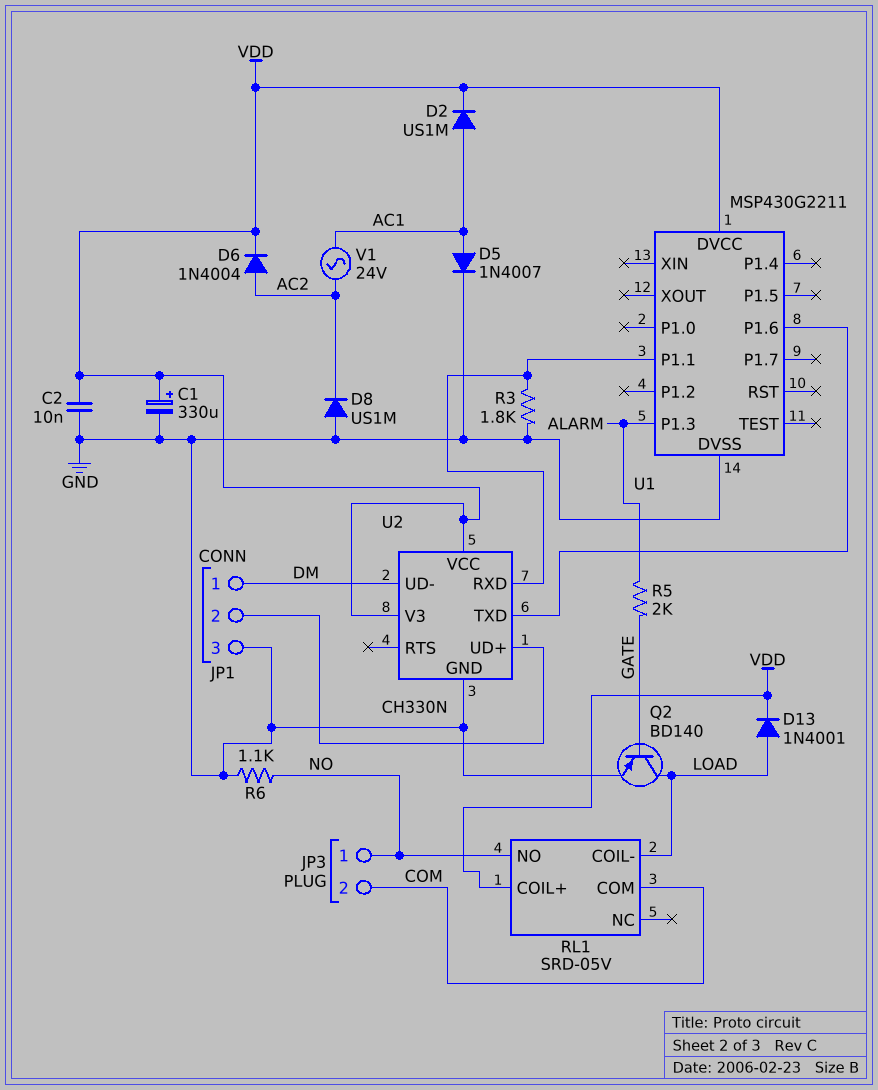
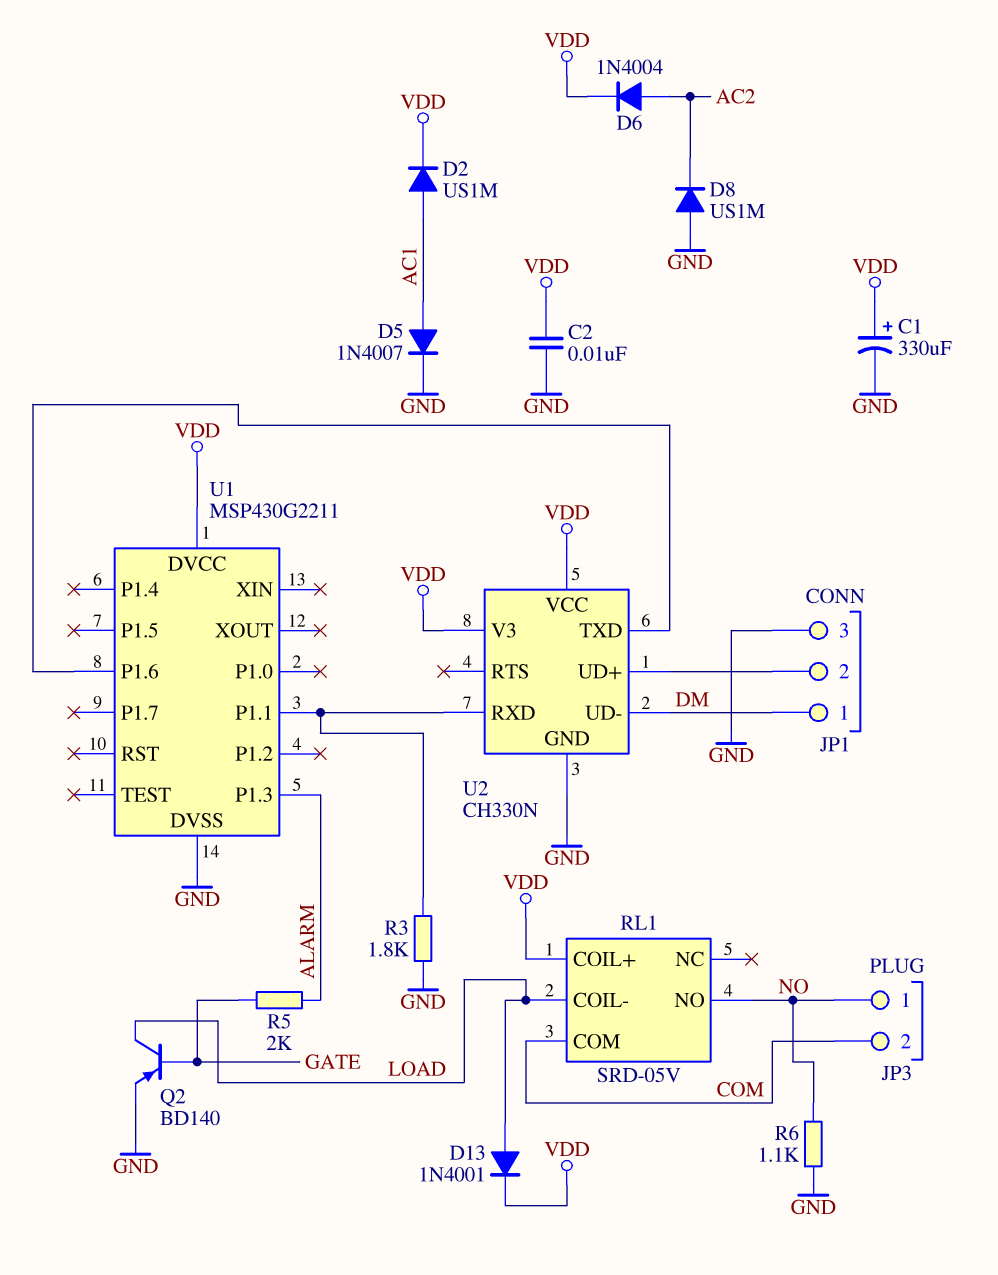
V1: AC 24V (AC1, AC2) -> none

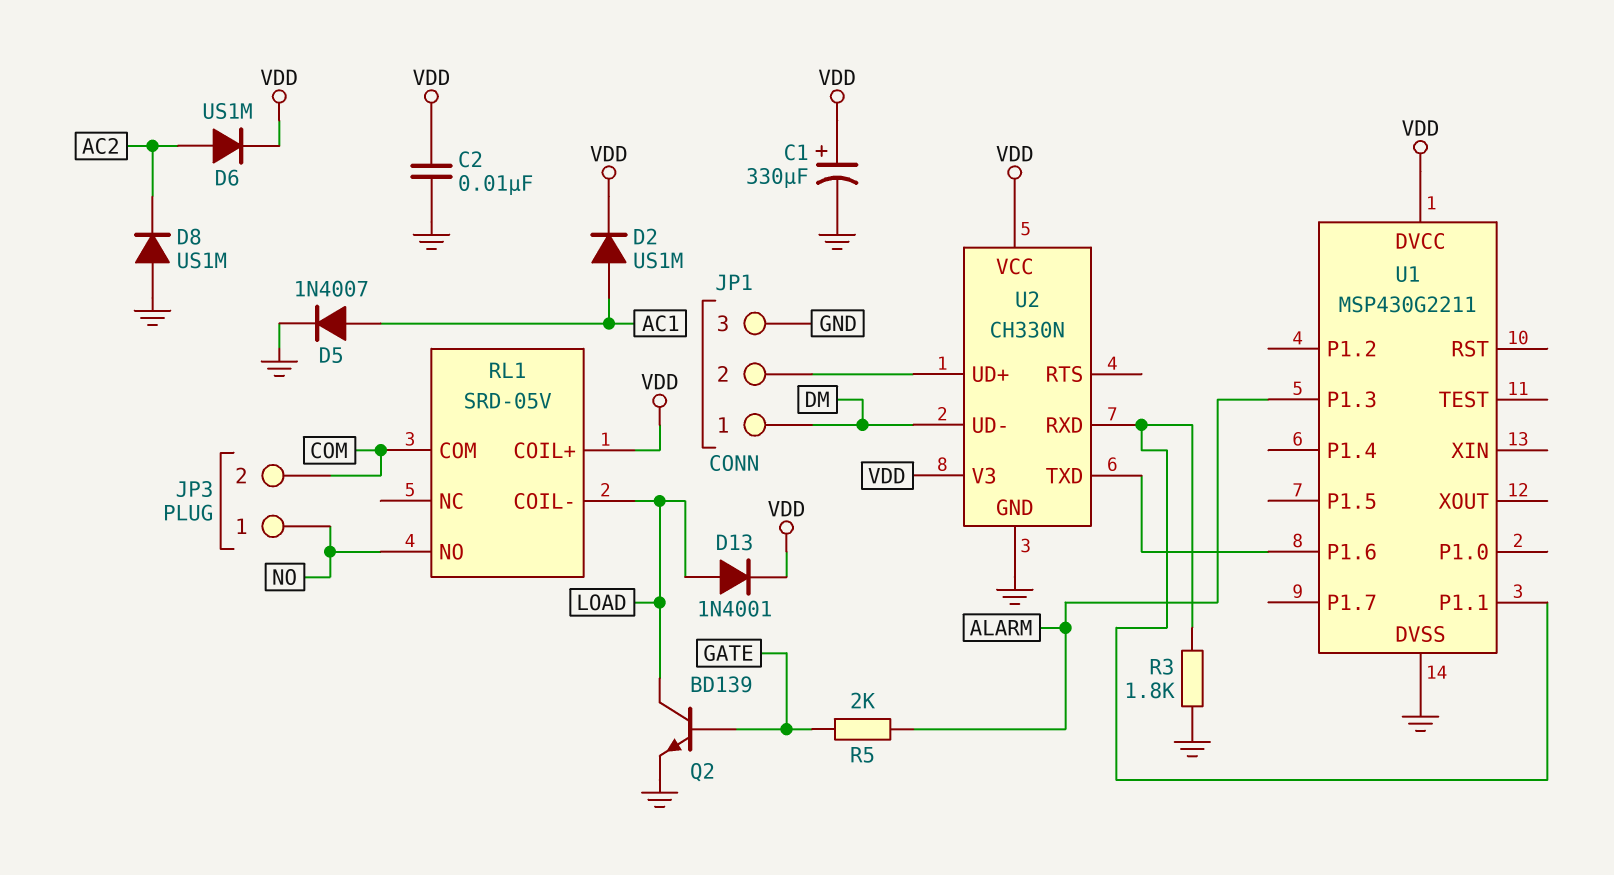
D6: diode 1N4004 (A AC2, K VDD) -> diode US1M (A AC2, K VDD)
Q2: PNP BD140 (B GATE, C LOAD, E GND) -> NPN BD139 (B GATE, C LOAD, E GND)
R6: 1.1k (GND, NO) -> none

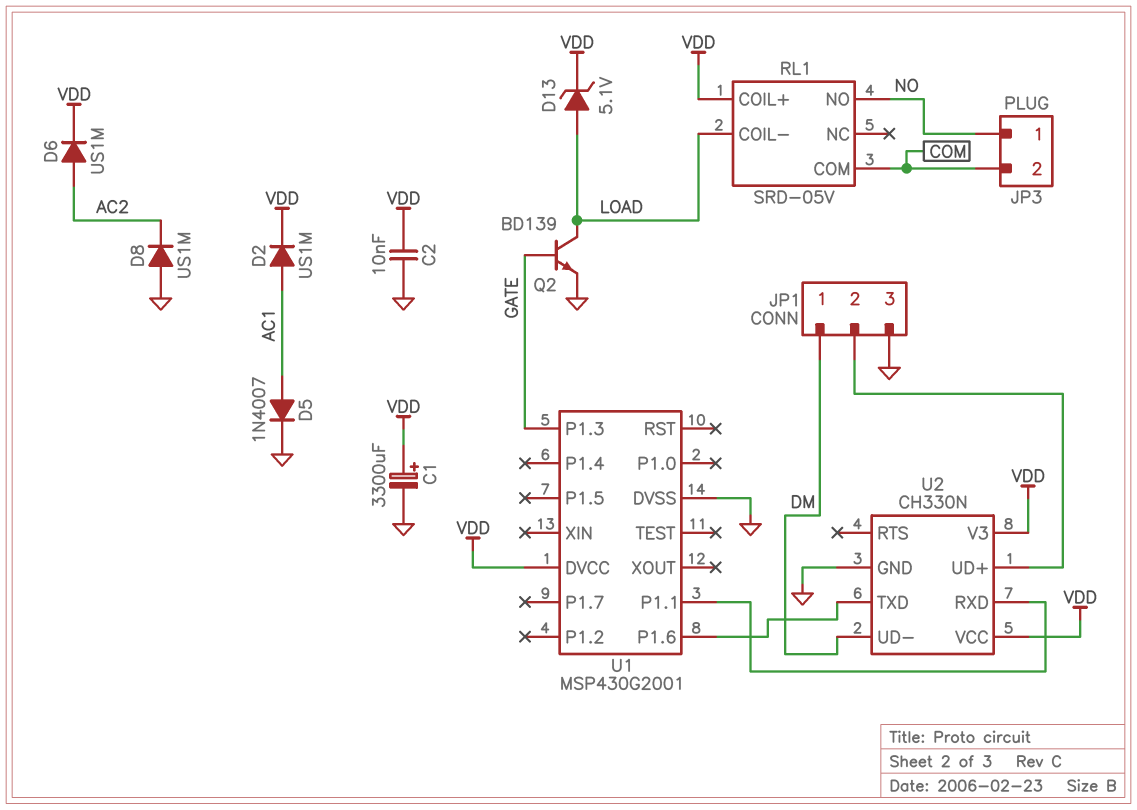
C1: 330uF (plus VDD, minus GND) -> 3300uF (plus VDD, minus GND)
D13: diode 1N4001 (A LOAD, K VDD) -> zener 5.1V (A LOAD, K VDD)
R3: 1.8k (GND, U1/P1.1) -> none
R5: 2k (ALARM, GATE) -> none
U1: MSP430G2211 -> MSP430G2001
U1 pin P1.3: ALARM -> GATE

